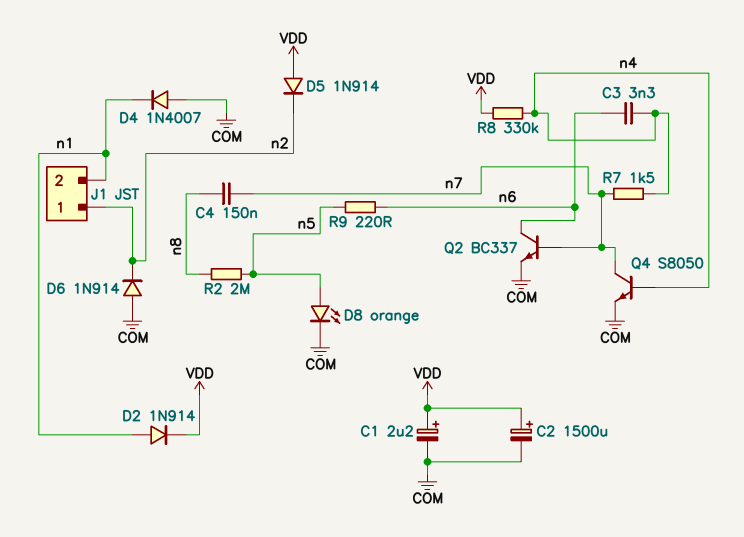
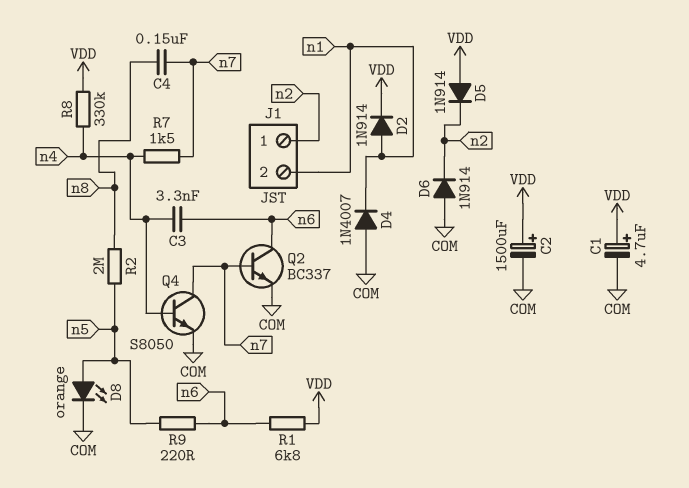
C1: 2.2uF (plus VDD, minus COM) -> 4.7uF (plus VDD, minus COM)
R1: none -> 6.8k (VDD, n6)

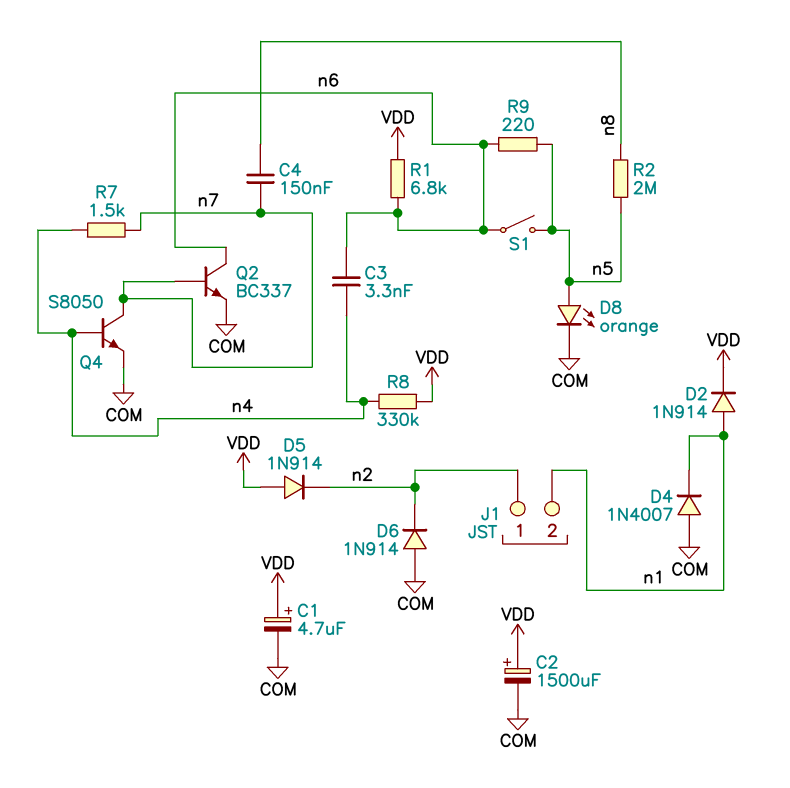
S1: none -> switch (n5, n6)

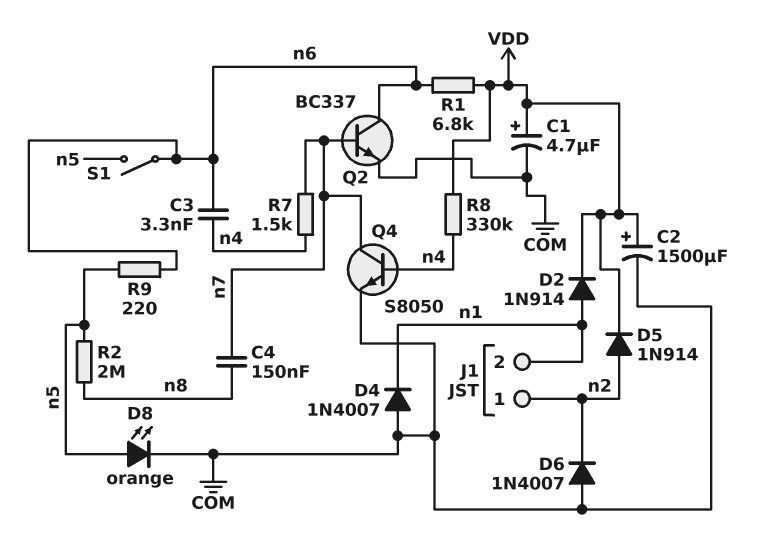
D5: diode 1N914 (A VDD, K n2) -> diode 1N914 (A n2, K VDD)
D6: diode 1N914 (A COM, K n2) -> diode 1N4007 (A COM, K n2)

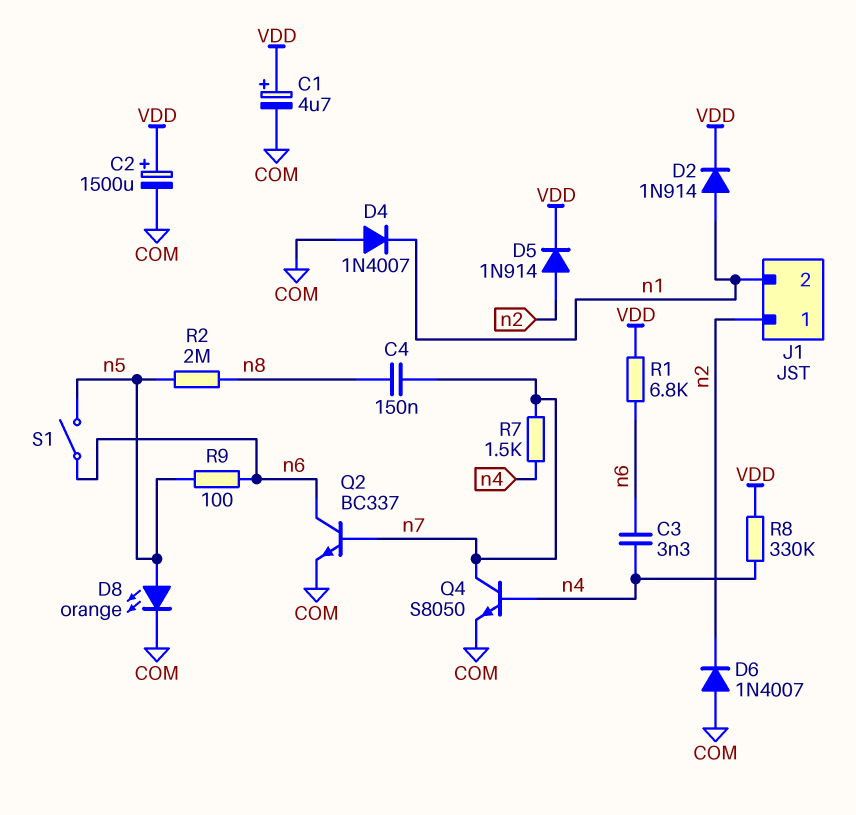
R9: 220 (n5, n6) -> 100 (n5, n6)

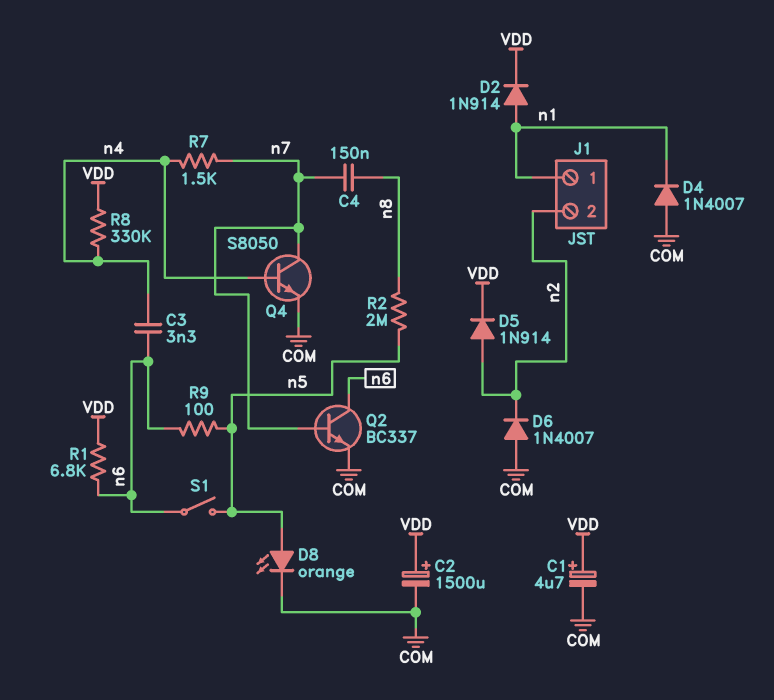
J1 pin 1: n2 -> n1
J1 pin 2: n1 -> n2

